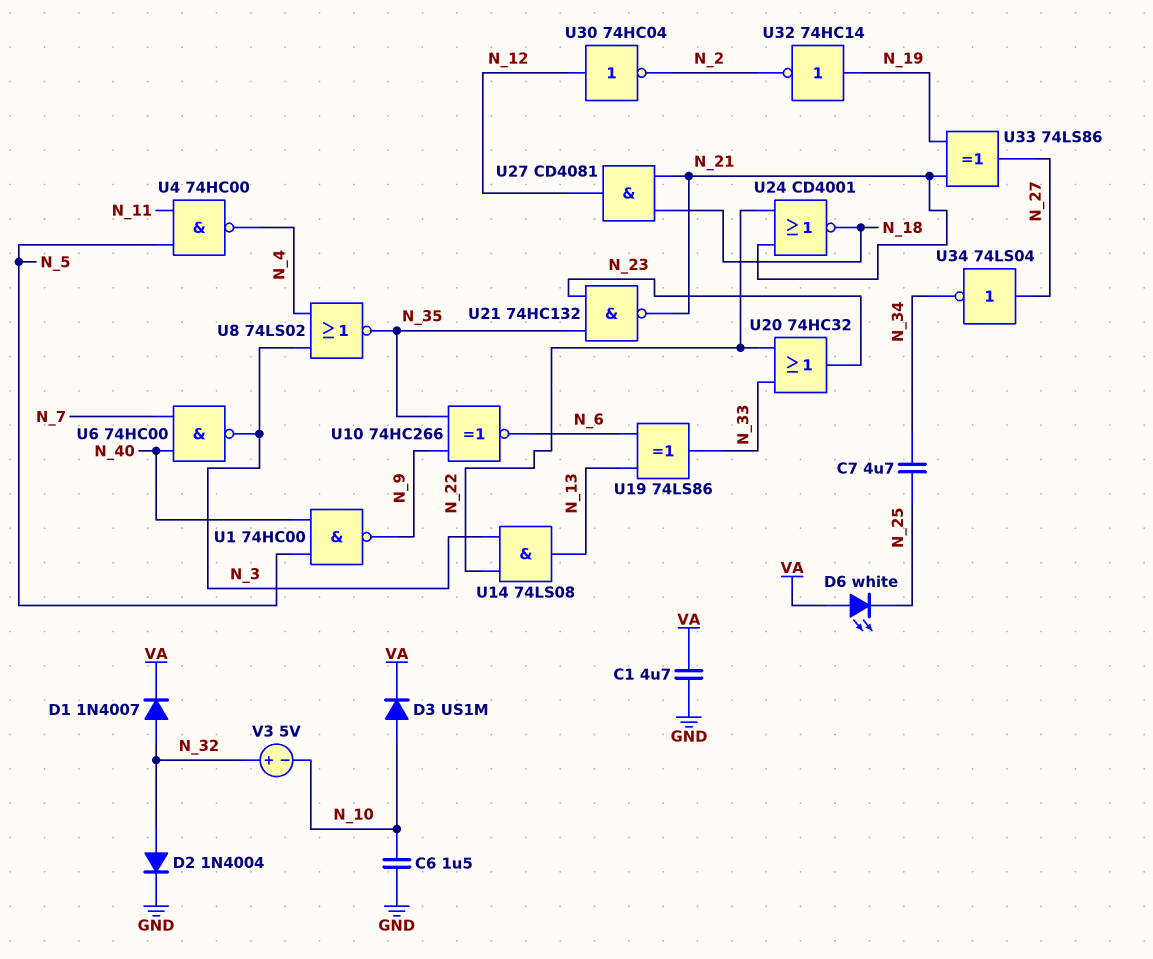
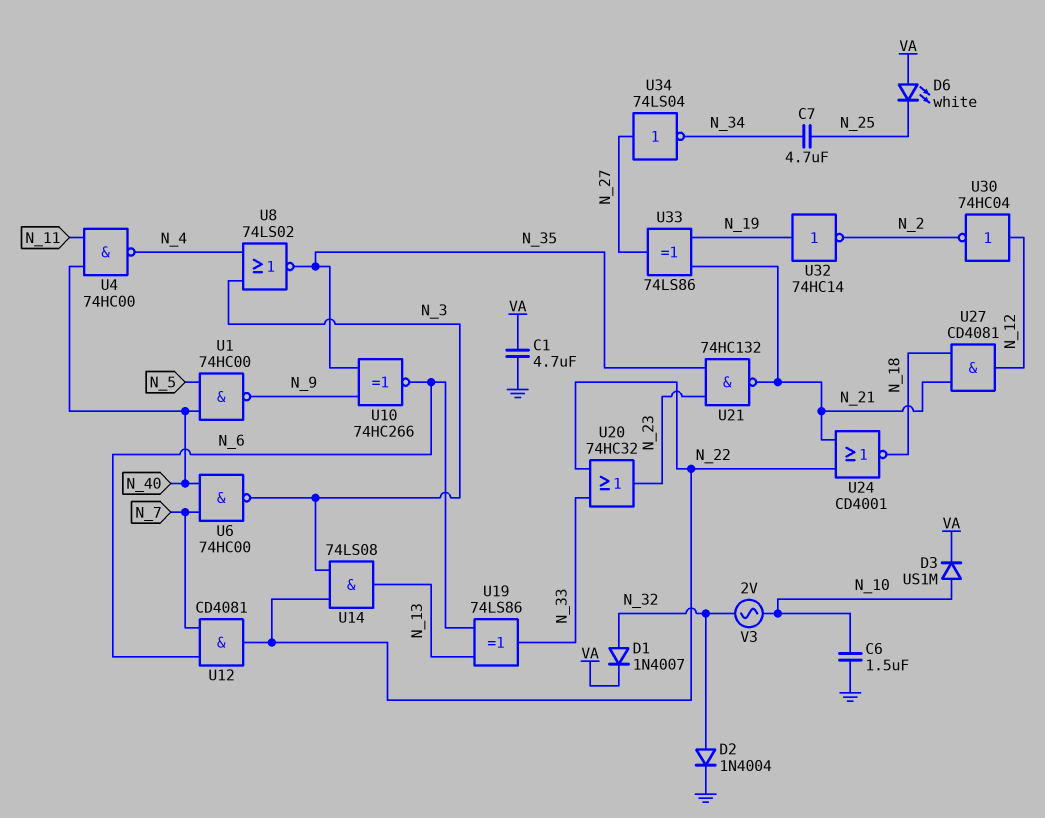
U4: NAND 74HC00 (in N_5, in N_11, out N_4) -> NAND 74HC00 (in N_11, in N_40, out N_4)
U12: none -> AND CD4081 (in N_6, in N_7, out N_22)
V3: 5V (plus N_32, minus N_10) -> AC 2V (N_10, N_32)

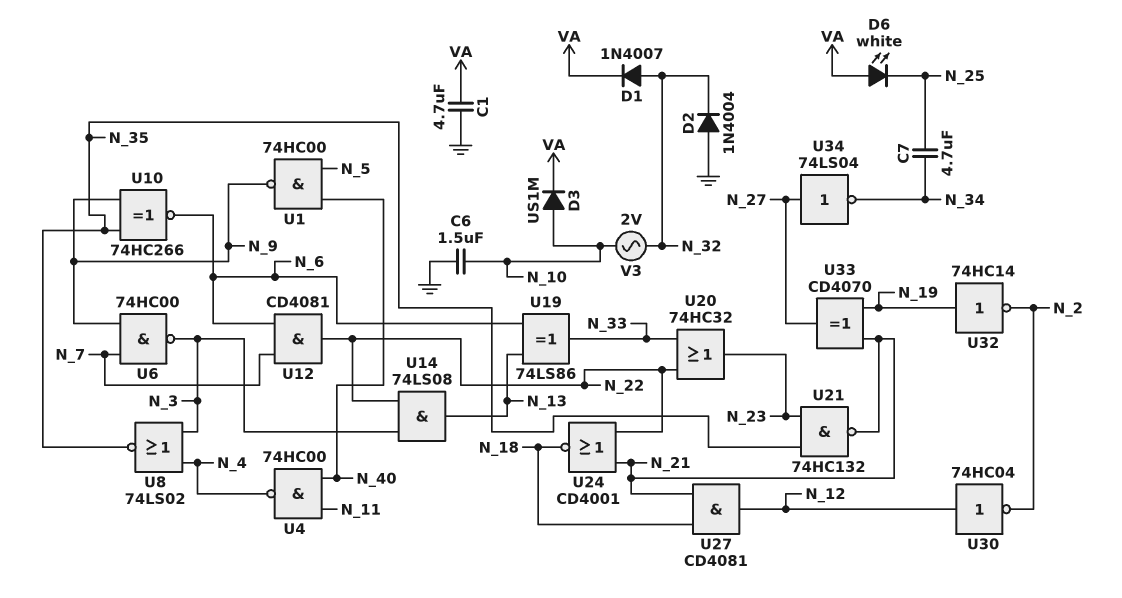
D2: diode 1N4004 (A N_32, K GND) -> diode 1N4004 (A GND, K N_32)
U6: NAND 74HC00 (in N_7, in N_40, out N_3) -> NAND 74HC00 (in N_7, in N_9, out N_3)
U33: XOR 74LS86 (in N_19, in N_21, out N_27) -> XOR CD4070 (in N_19, in N_21, out N_27)

